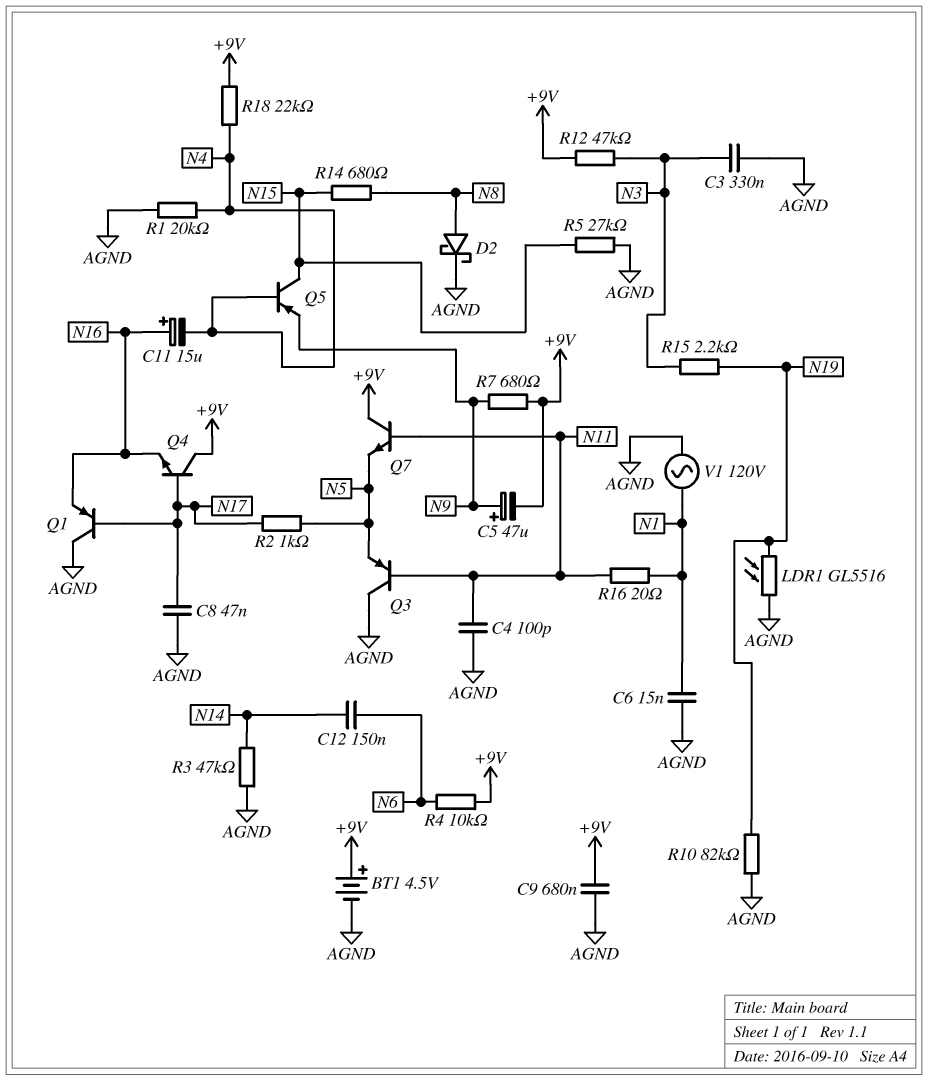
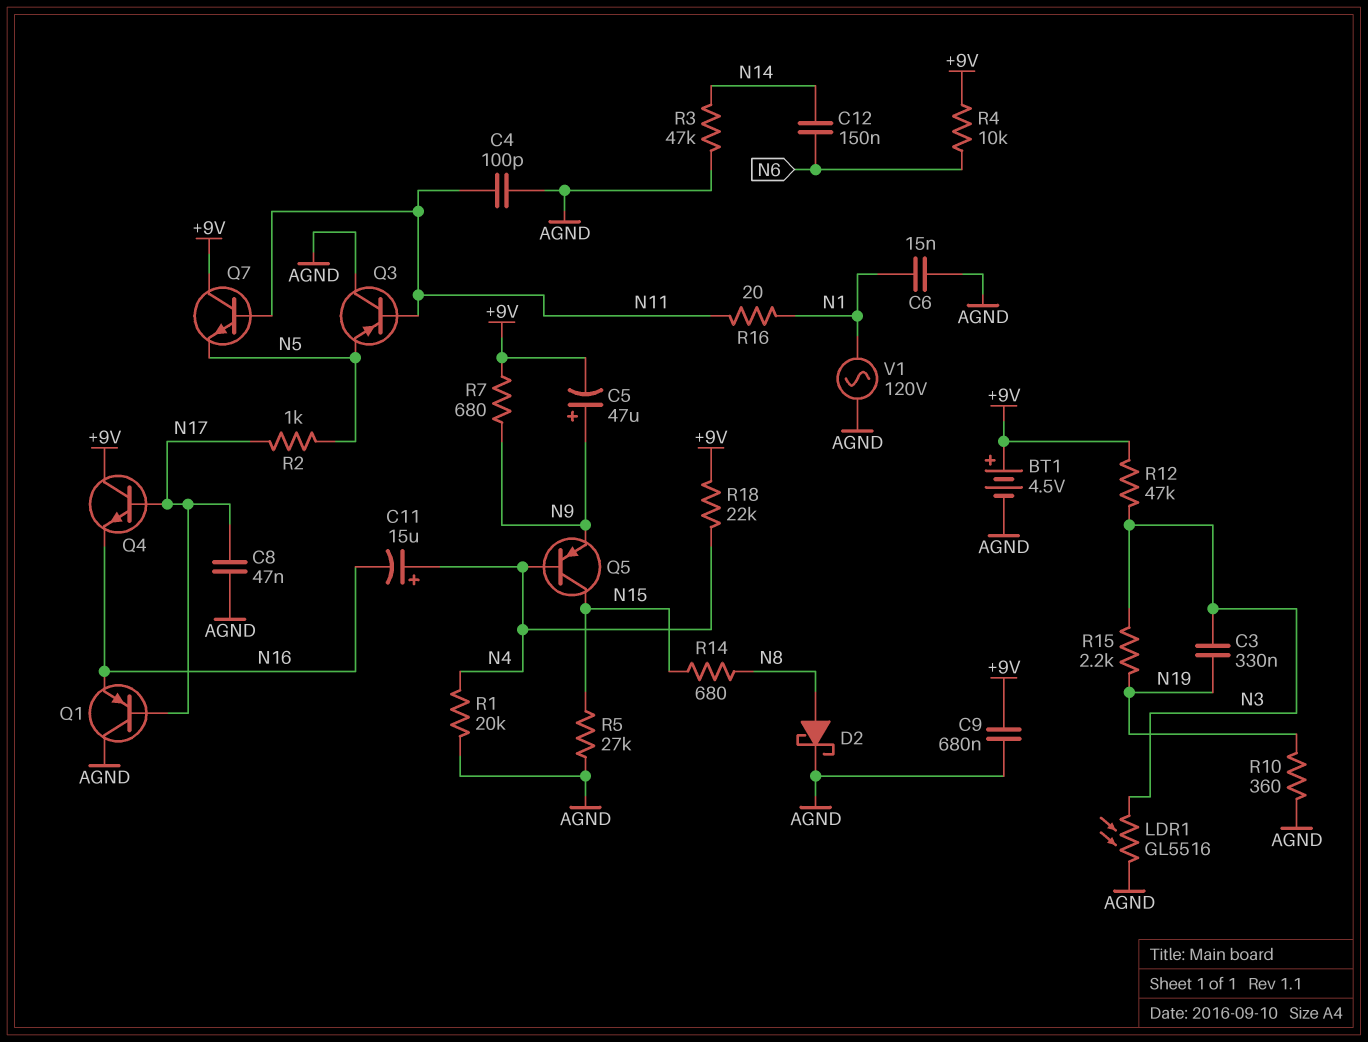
C3: 330nF (AGND, N3) -> 330nF (N3, N19)
C11: 15uF (plus N16, minus N4) -> 15uF (plus N4, minus N16)
LDR1: GL5516 (AGND, N19) -> GL5516 (AGND, N3)
R10: 82k (AGND, N19) -> 360 (AGND, N19)

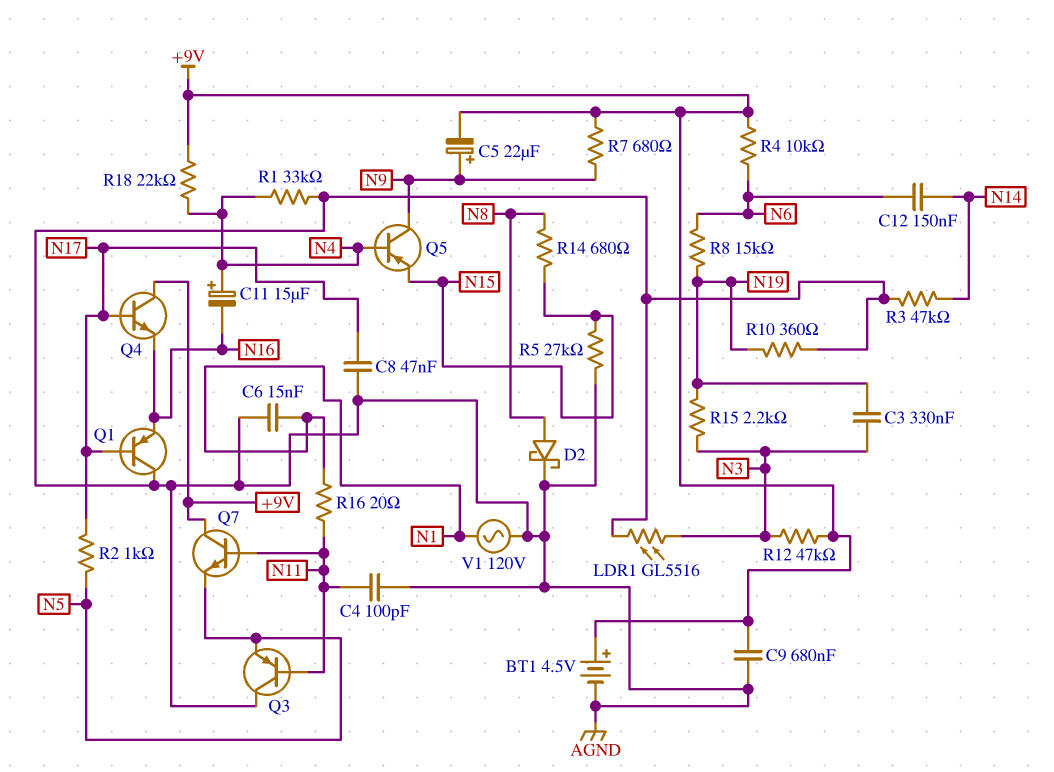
C5: 47uF (plus N9, minus +9V) -> 22uF (plus N9, minus +9V)
Q5: PNP (B N4, C N15, E N9) -> PNP (B N4, C N9, E N15)
R1: 20k (AGND, N4) -> 33k (AGND, N4)
R8: none -> 15k (N6, N19)

